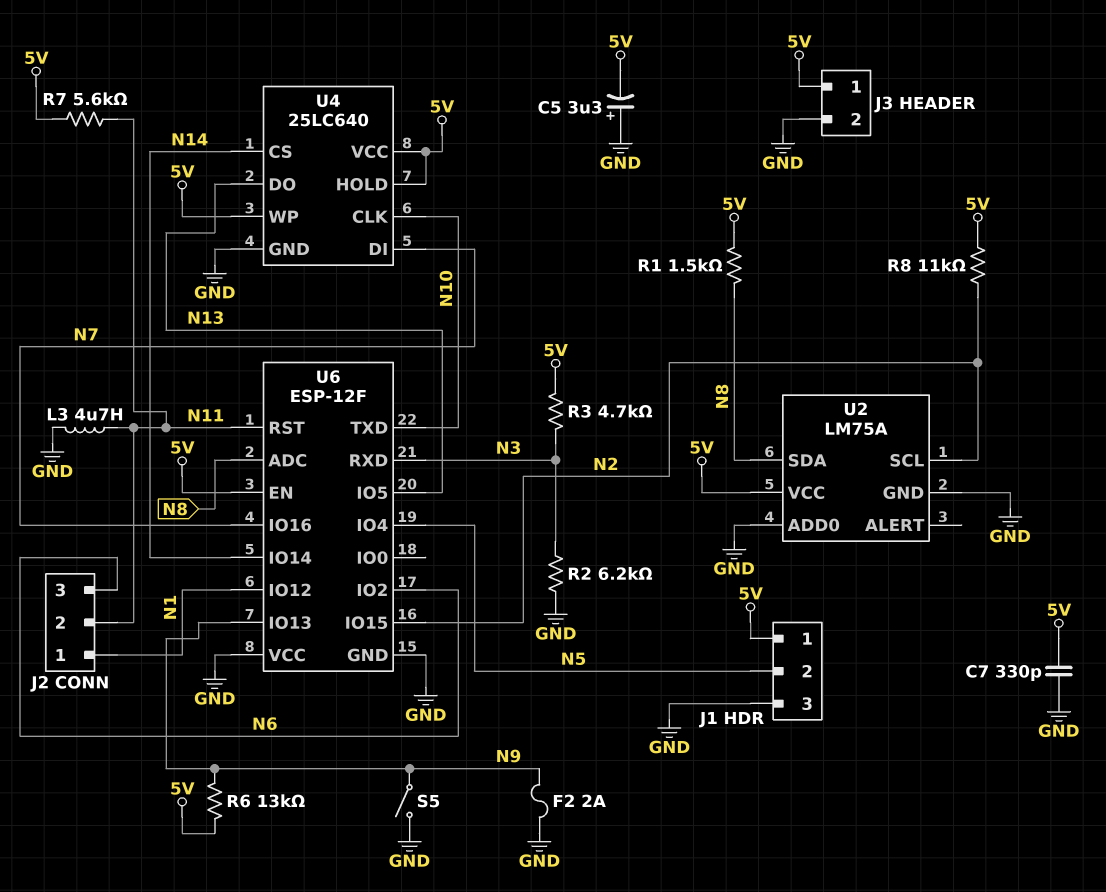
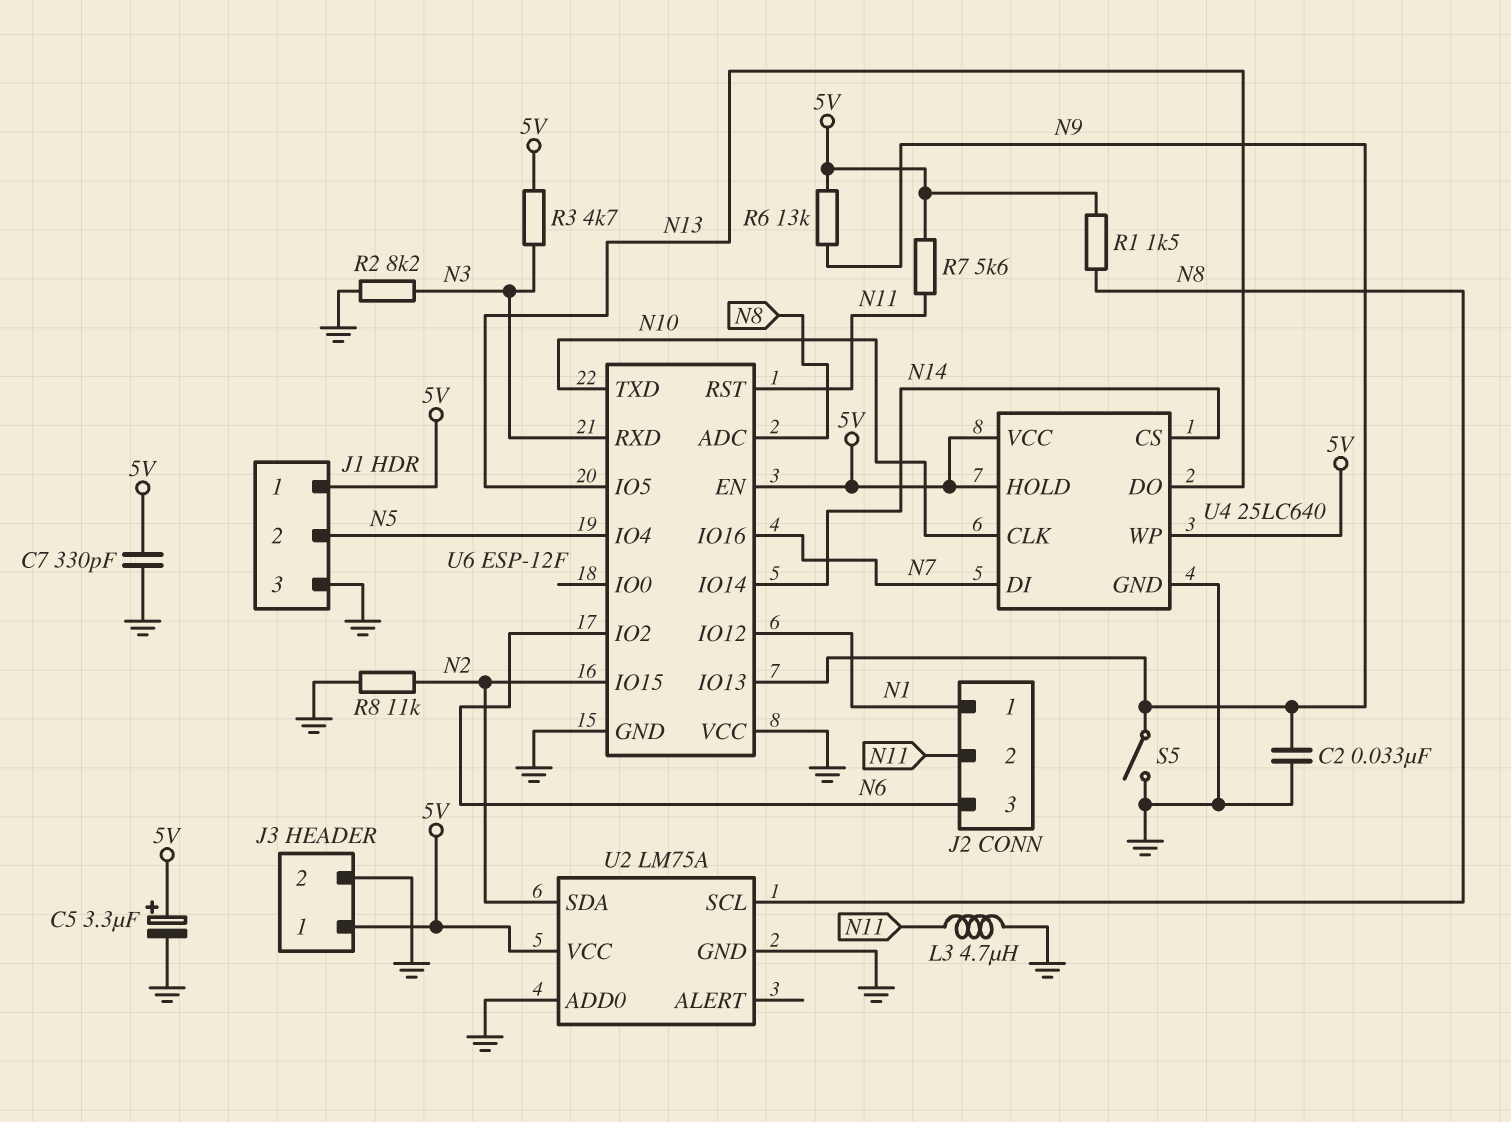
C2: none -> 33nF (GND, N9)
C5: 3.3uF (plus GND, minus 5V) -> 3.3uF (plus 5V, minus GND)
F2: 2A (GND, N9) -> none
R2: 6.2k (GND, N3) -> 8.2k (GND, N3)
R8: 11k (5V, N2) -> 11k (GND, N2)
U2 pin SCL: N2 -> N8
U2 pin SDA: N8 -> N2

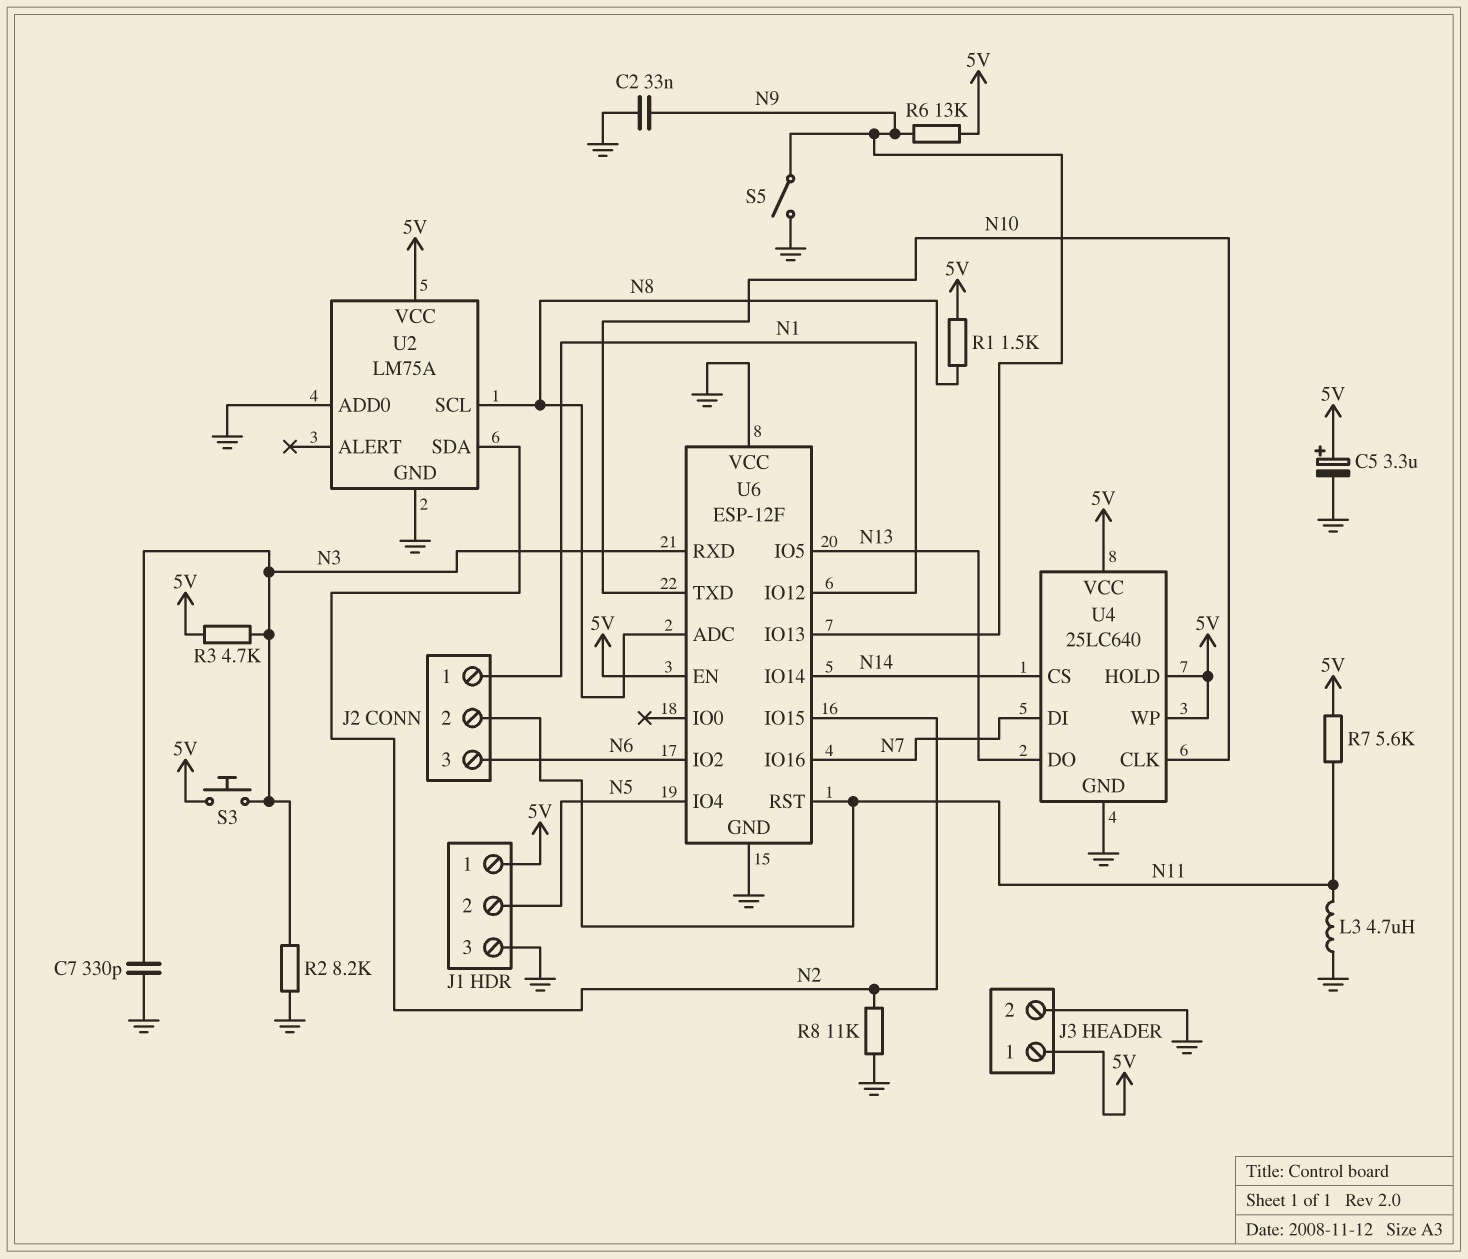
C7: 330pF (5V, GND) -> 330pF (GND, N3)
S3: none -> button (5V, N3)

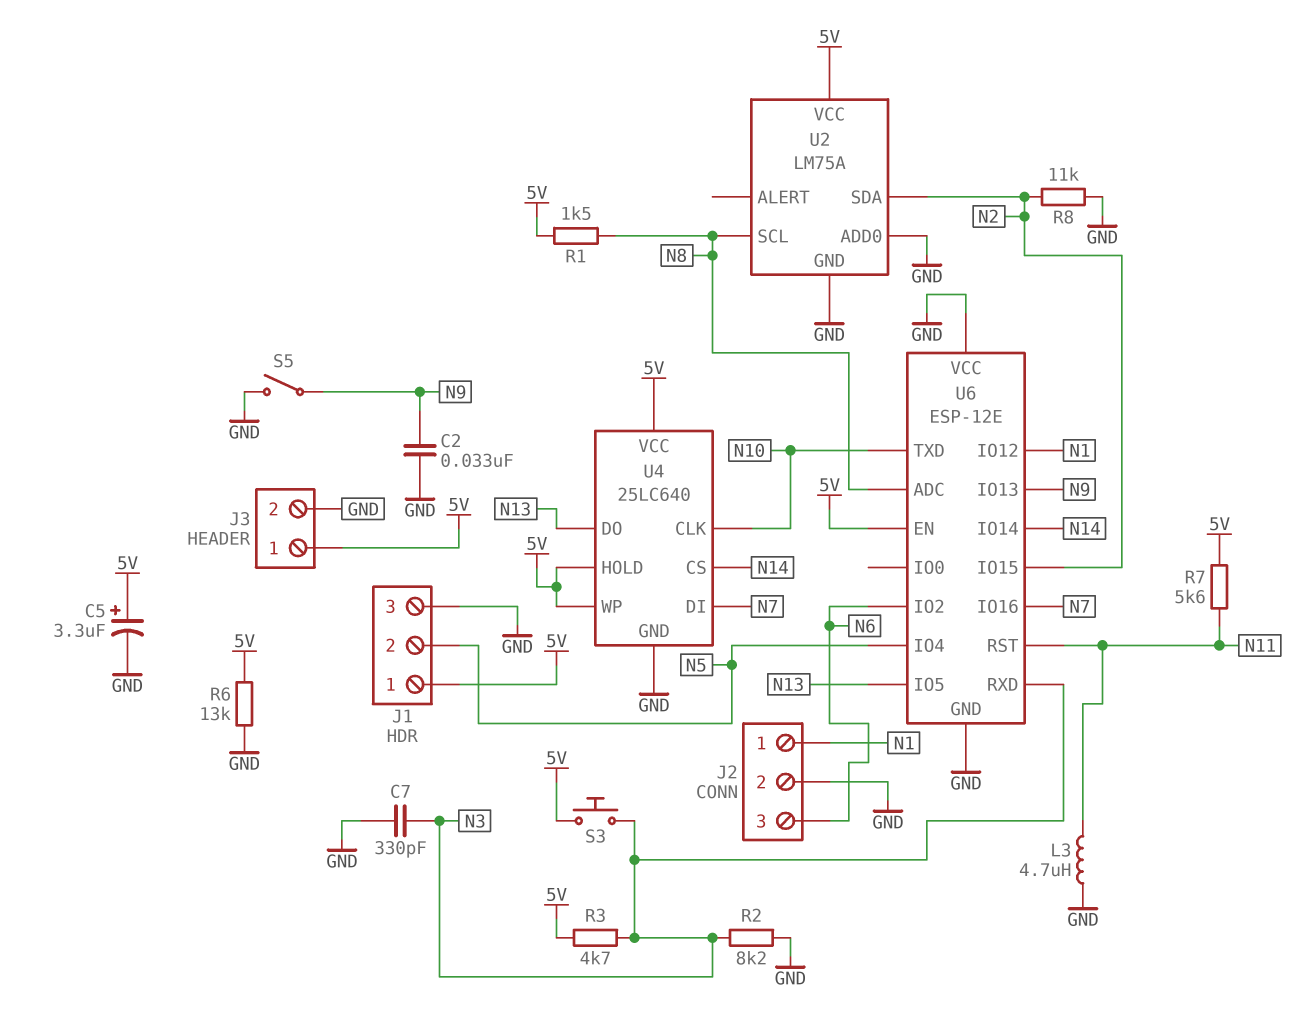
J2 pin 2: N11 -> GND
R6: 13k (5V, N9) -> 13k (5V, GND)
U6: ESP-12F -> ESP-12E

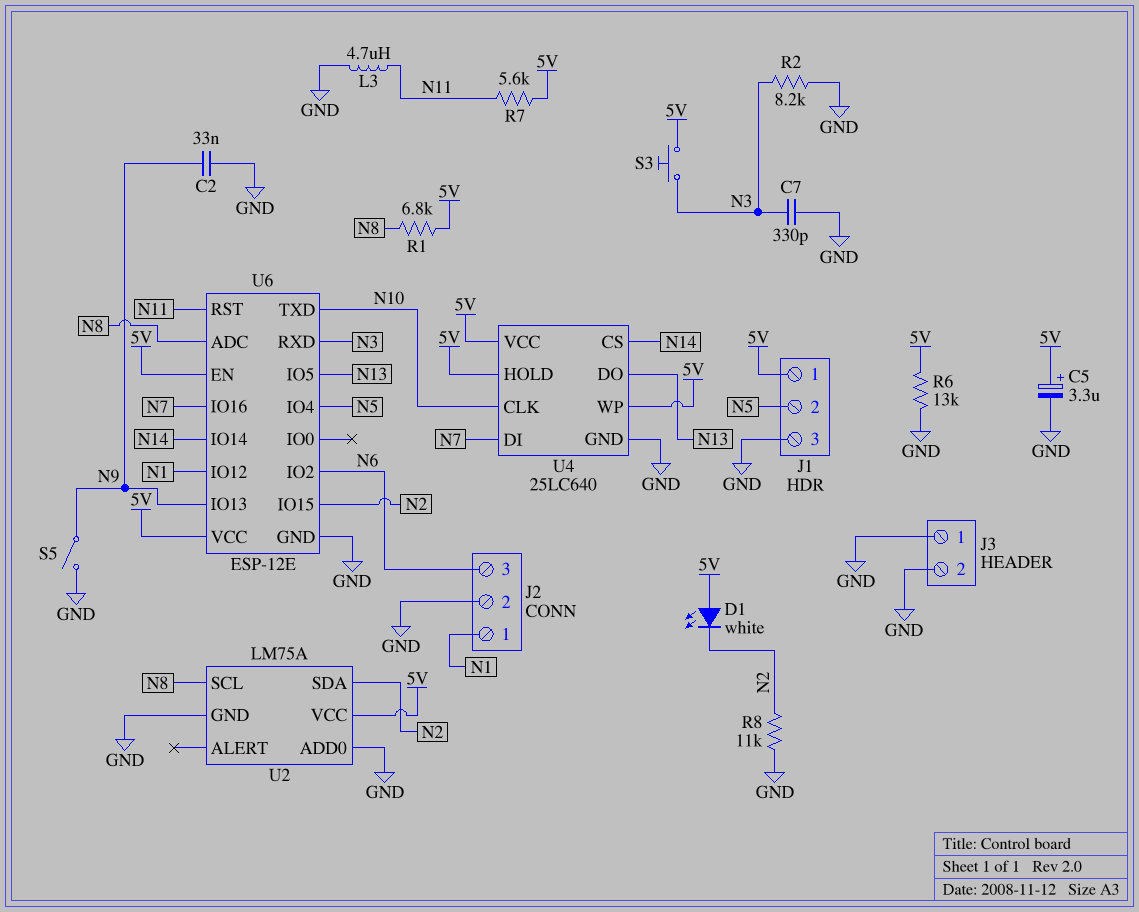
D1: none -> LED white (A 5V, K N2)
J3 pin 1: 5V -> GND
R1: 1.5k (5V, N8) -> 6.8k (5V, N8)
R3: 4.7k (5V, N3) -> none
U6 pin VCC: GND -> 5V

